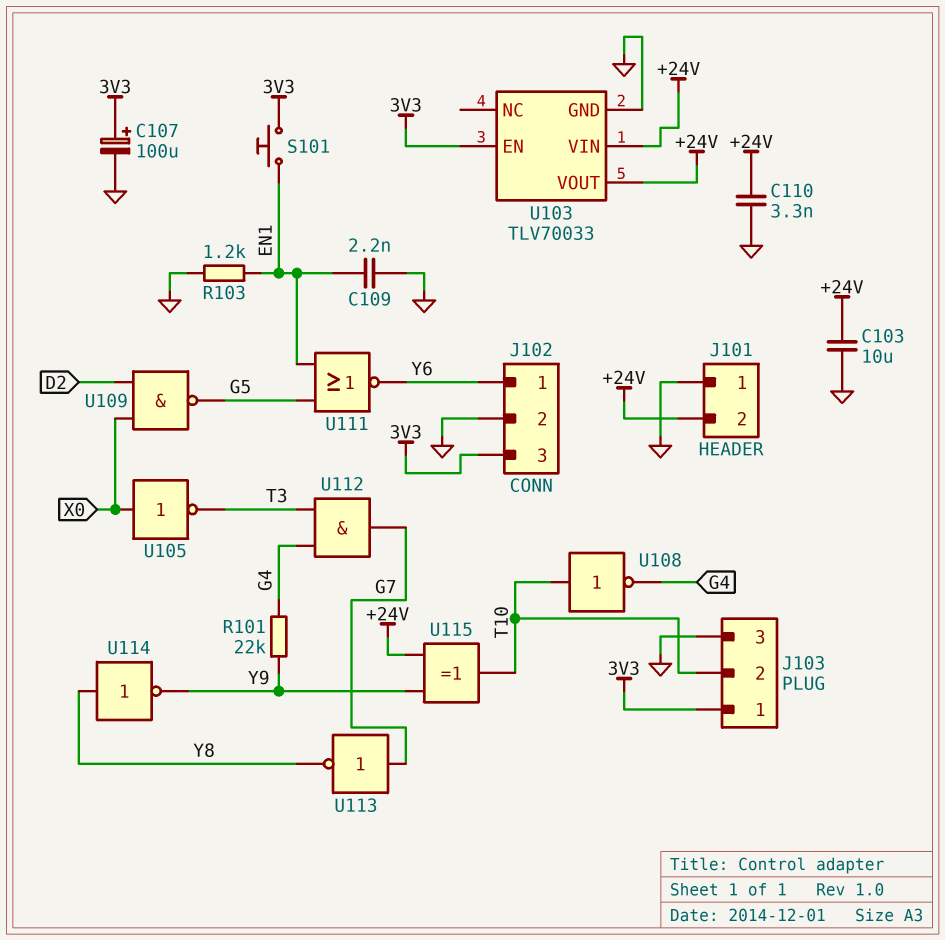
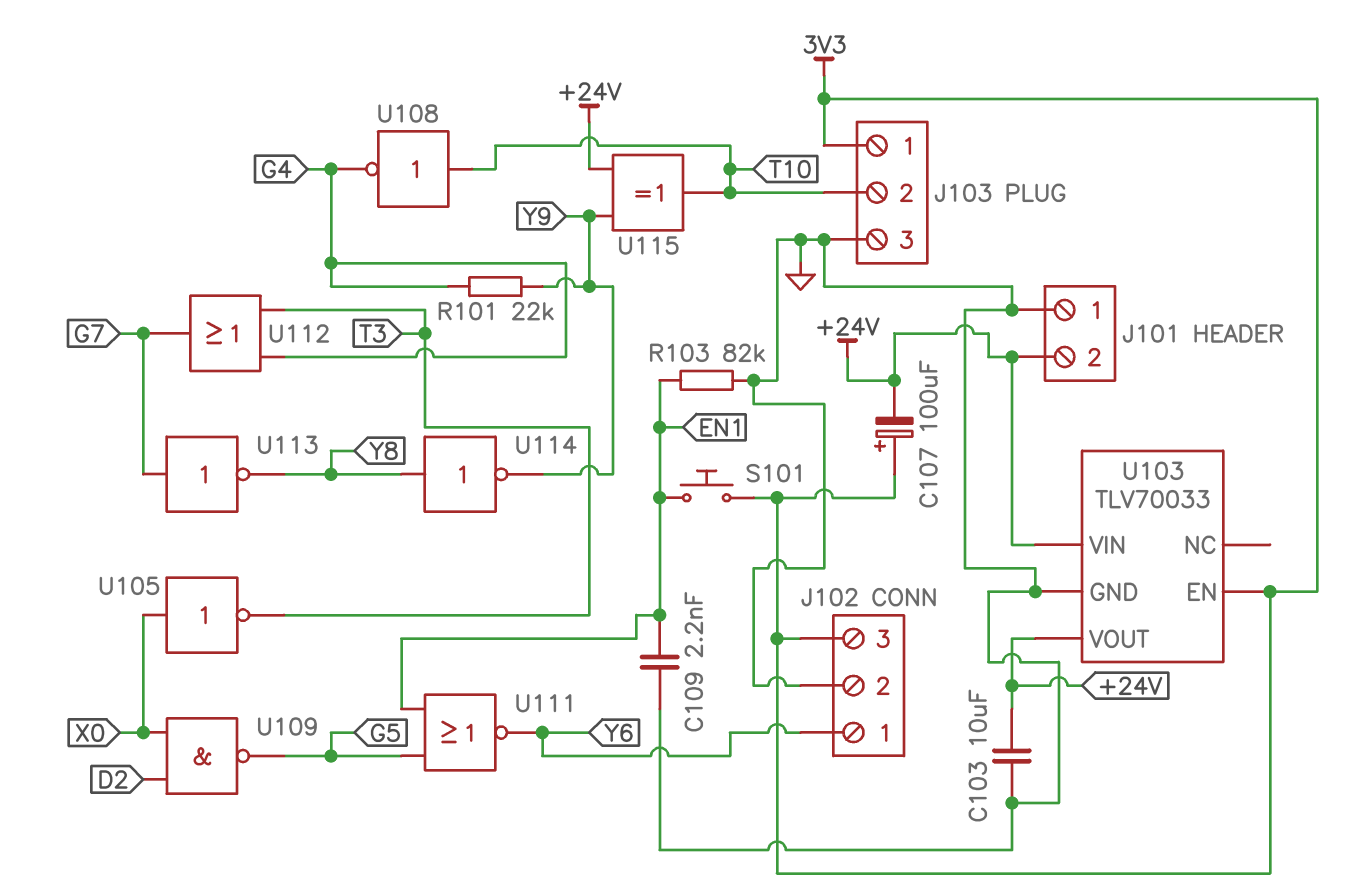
C107: 100uF (plus 3V3, minus GND) -> 100uF (plus 3V3, minus +24V)
C110: 3.3nF (+24V, GND) -> none
R103: 1.2k (EN1, GND) -> 82k (EN1, GND)
U112: AND (in G4, in T3, out G7) -> OR (in G4, in T3, out G7)

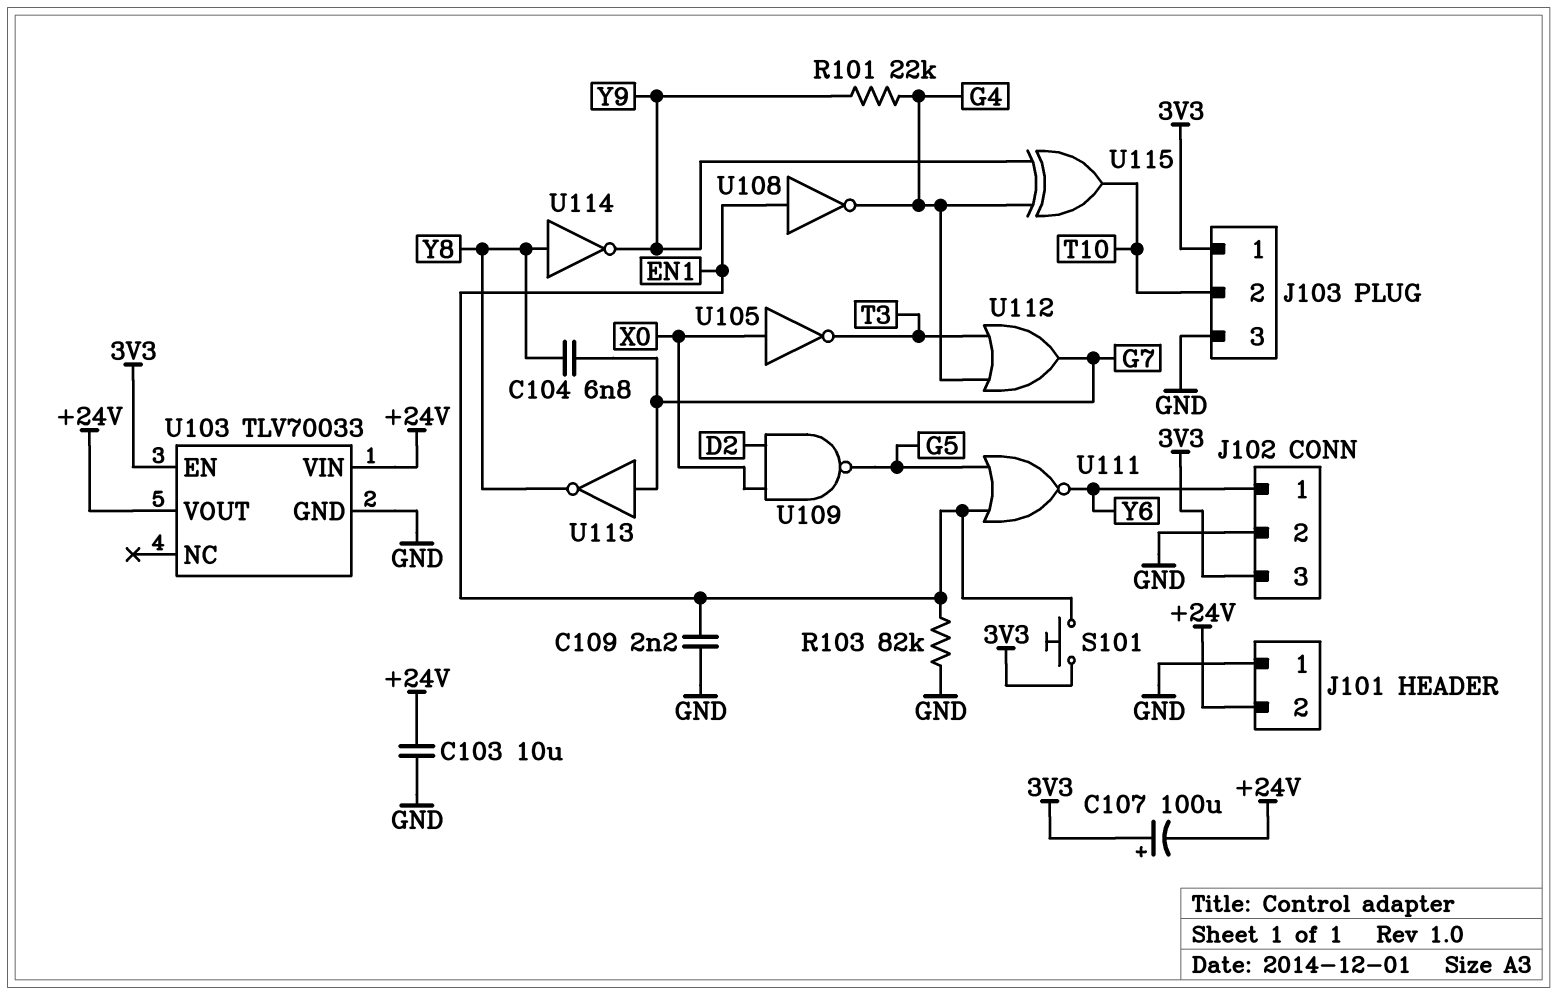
C104: none -> 6.8nF (G7, Y8)
U108: NOT (in T10, out G4) -> NOT (in EN1, out G4)
U115: XOR (in +24V, in Y9, out T10) -> XOR (in G4, in Y9, out T10)

